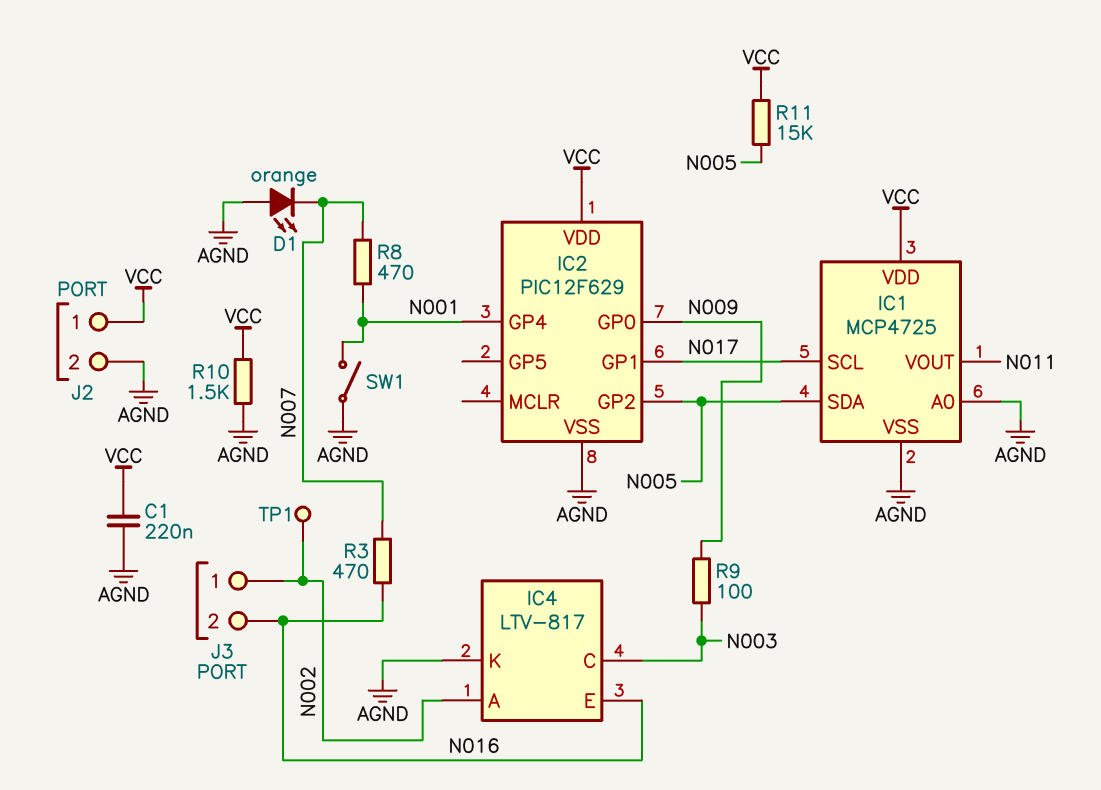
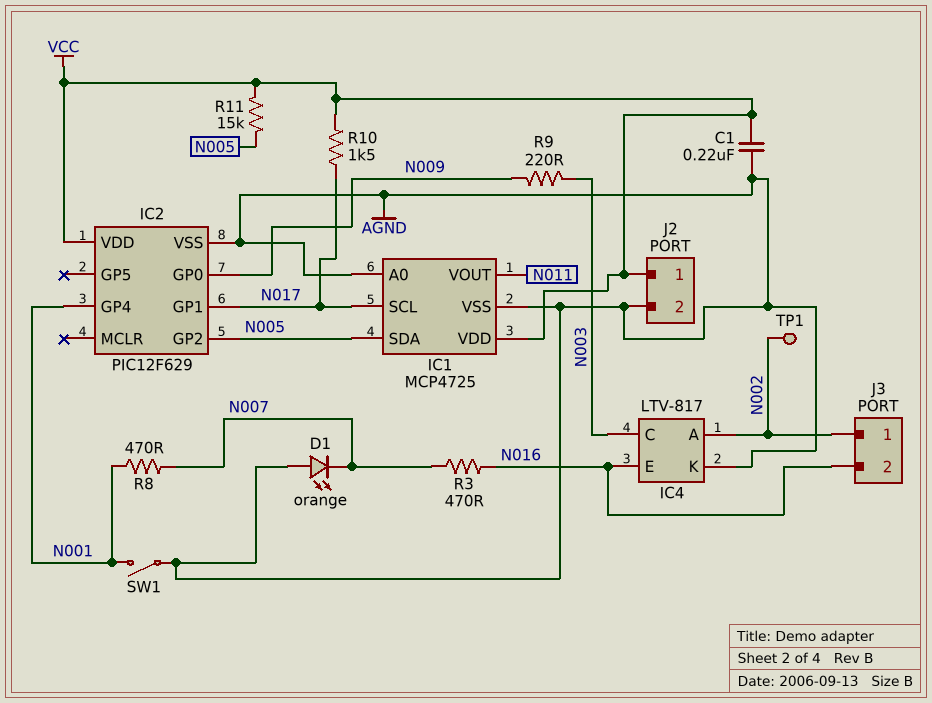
R9: 100 (N003, N009) -> 220 (N003, N009)
R10: 1.5k (AGND, VCC) -> 1.5k (N017, VCC)

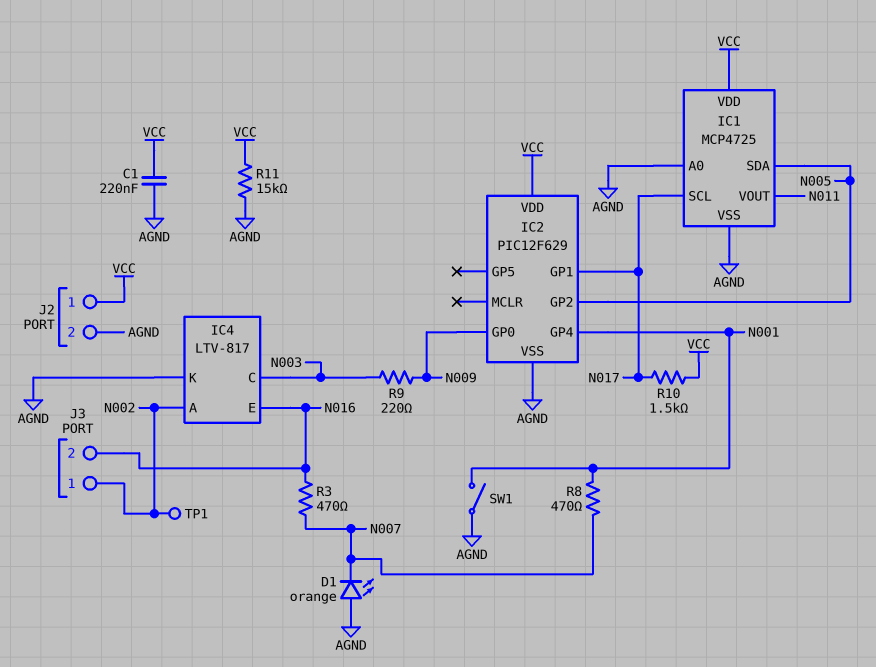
R11: 15k (N005, VCC) -> 15k (AGND, VCC)

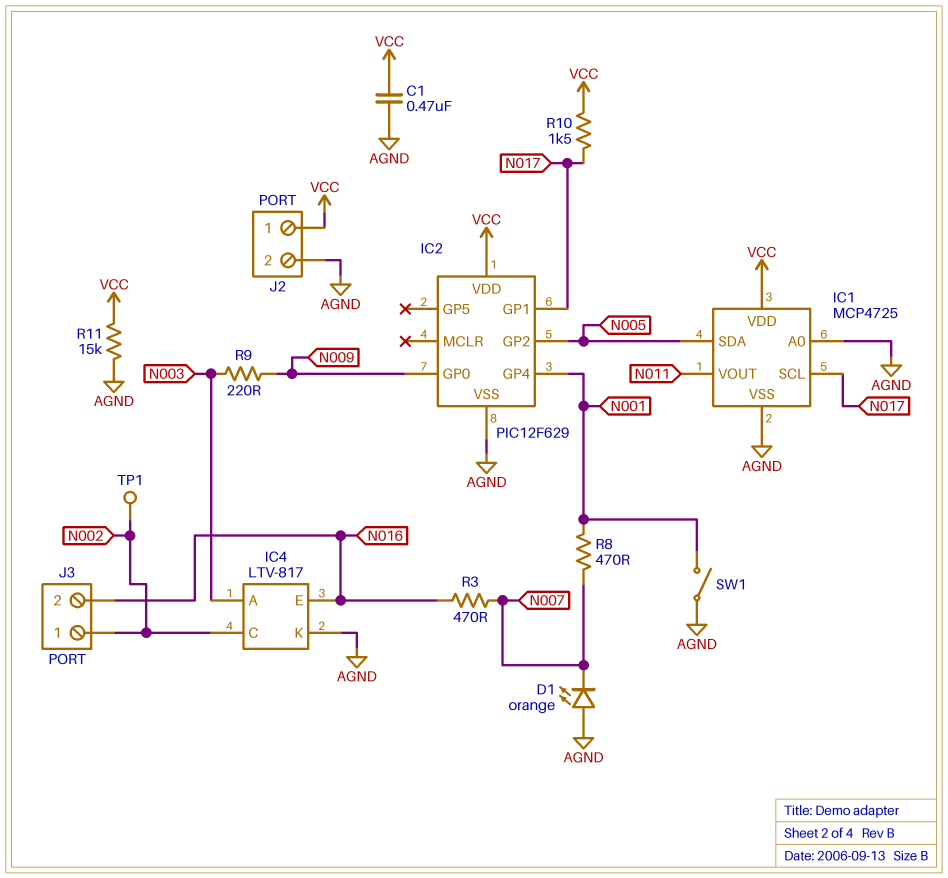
C1: 220nF (AGND, VCC) -> 470nF (AGND, VCC)
IC4 pin A: N002 -> N003
IC4 pin C: N003 -> N002

